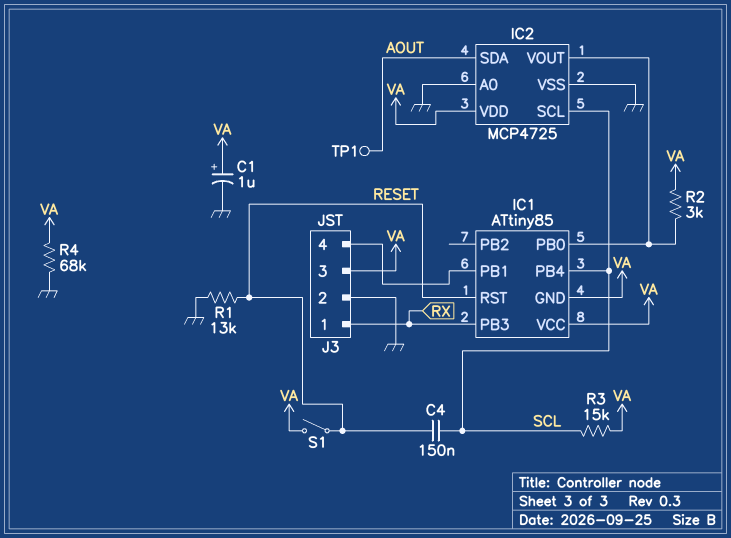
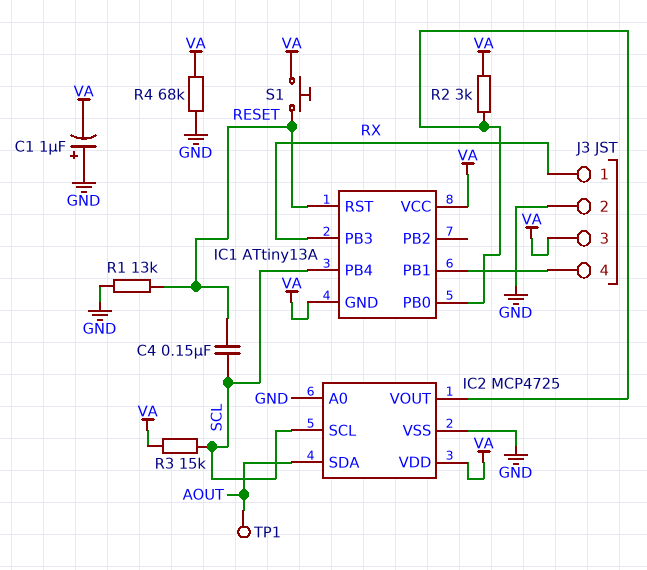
C1: 1uF (plus VA, minus GND) -> 1uF (plus GND, minus VA)
IC1: ATtiny85 -> ATtiny13A
S1: switch (RESET, VA) -> button (RESET, VA)

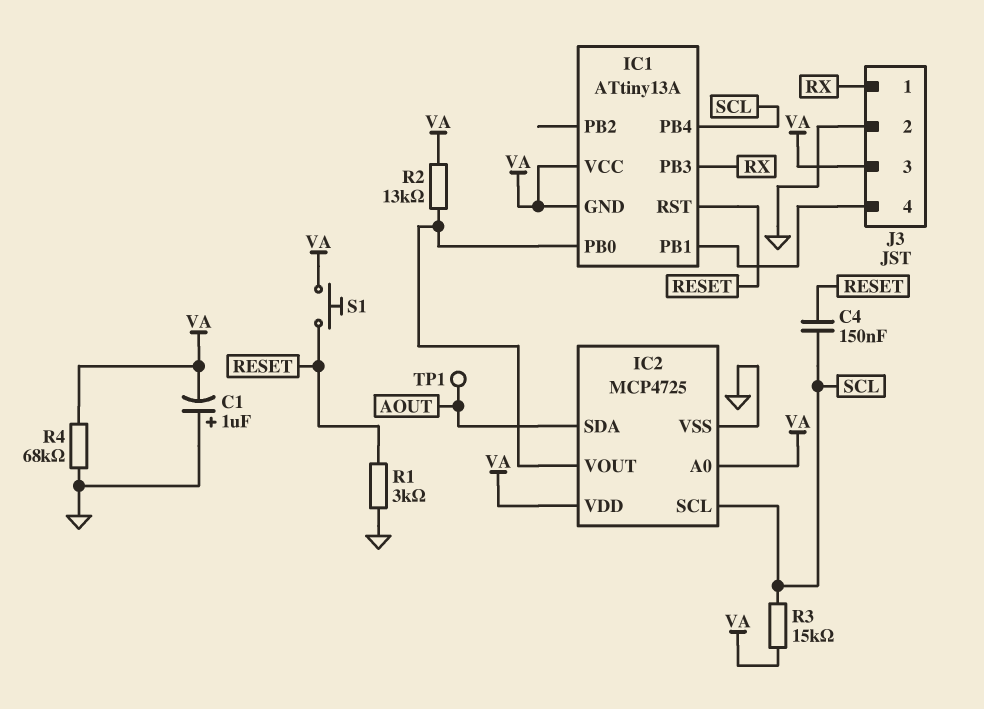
IC2 pin A0: GND -> VA
R1: 13k (GND, RESET) -> 3k (GND, RESET)
R2: 3k (IC1/PB0, VA) -> 13k (IC1/PB0, VA)

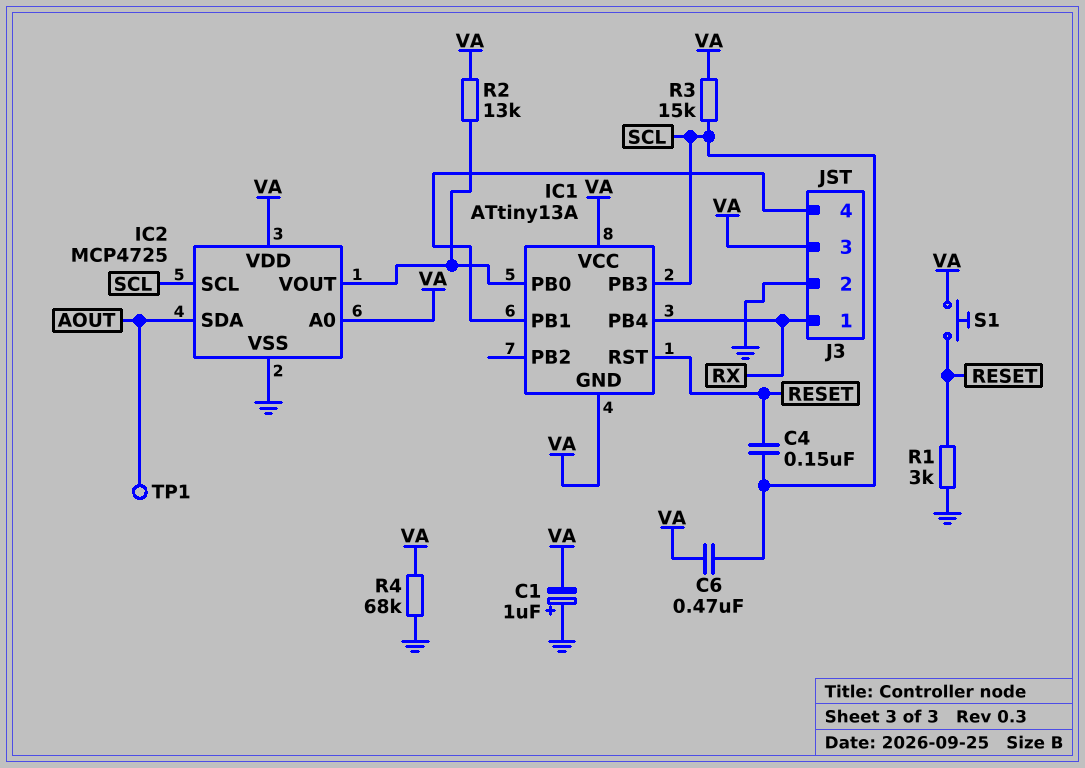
C6: none -> 470nF (SCL, VA)
IC1 pin PB3: RX -> SCL
IC1 pin PB4: SCL -> RX

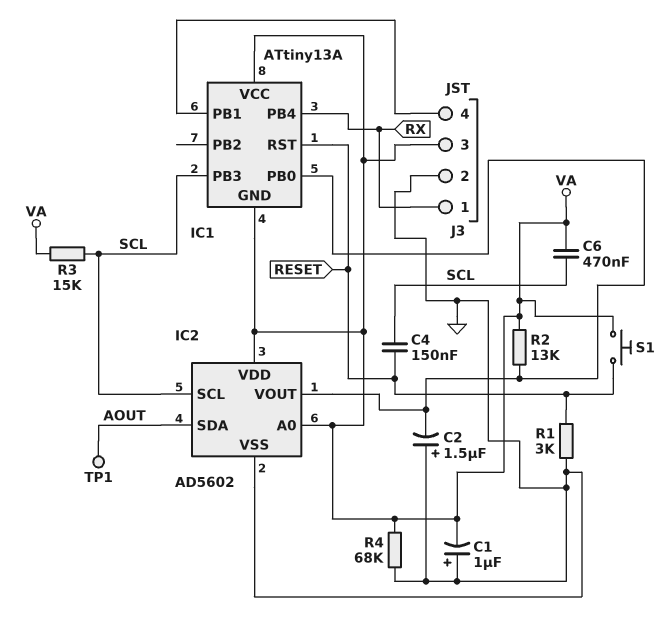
C2: none -> 1.5uF (plus GND, minus IC1/PB0)
IC2: MCP4725 -> AD5602

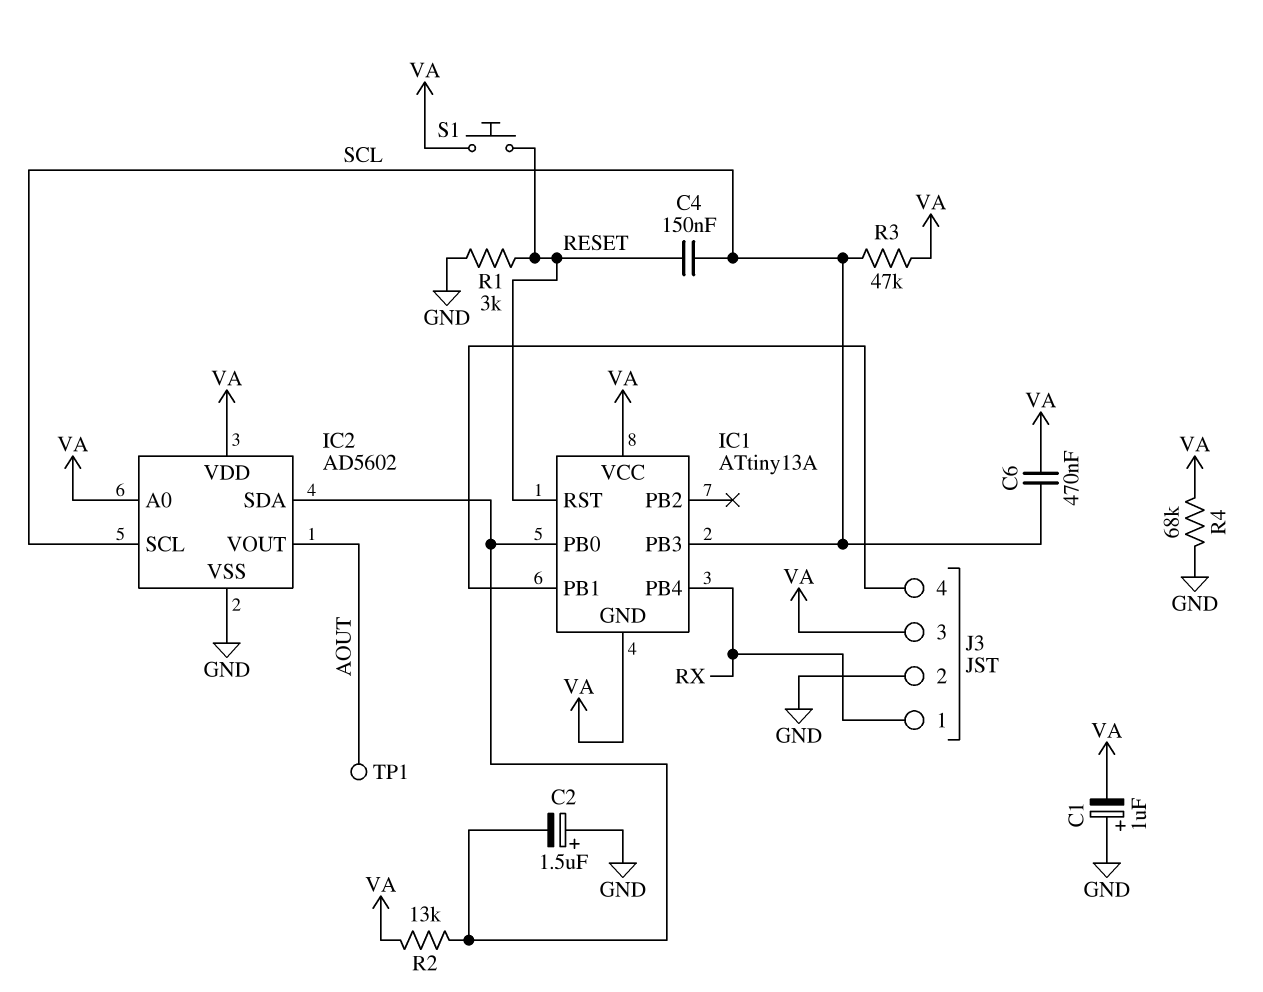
IC2 pin SDA: AOUT -> IC1/PB0
IC2 pin VOUT: IC1/PB0 -> AOUT
R3: 15k (SCL, VA) -> 47k (SCL, VA)

